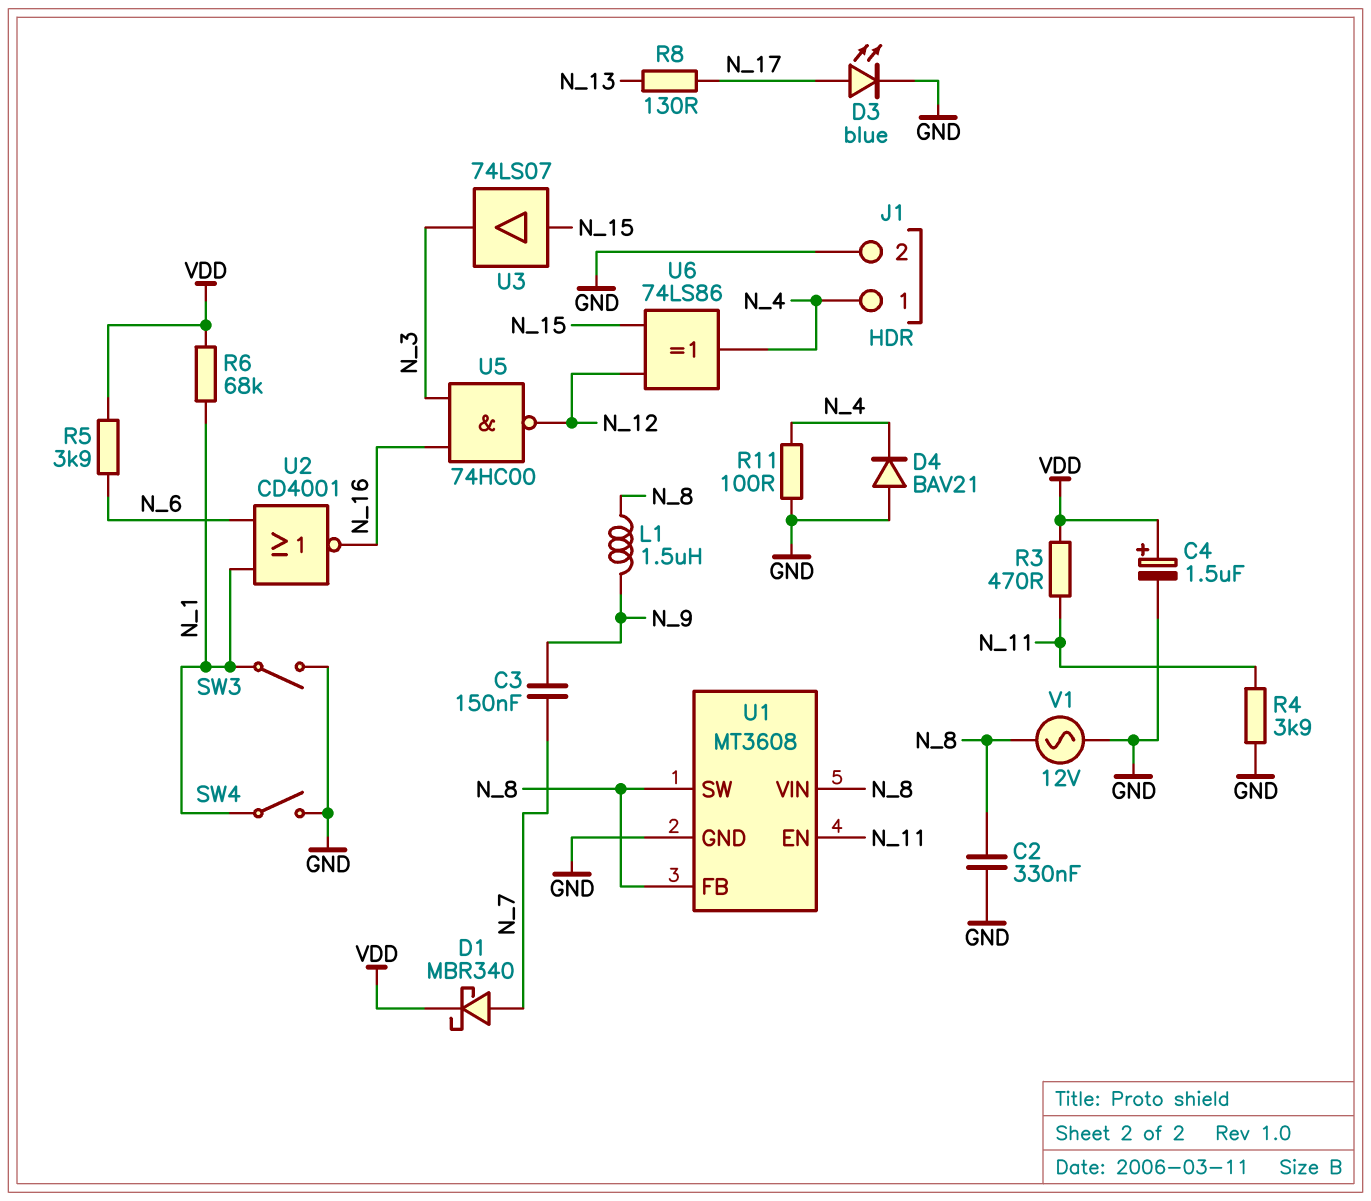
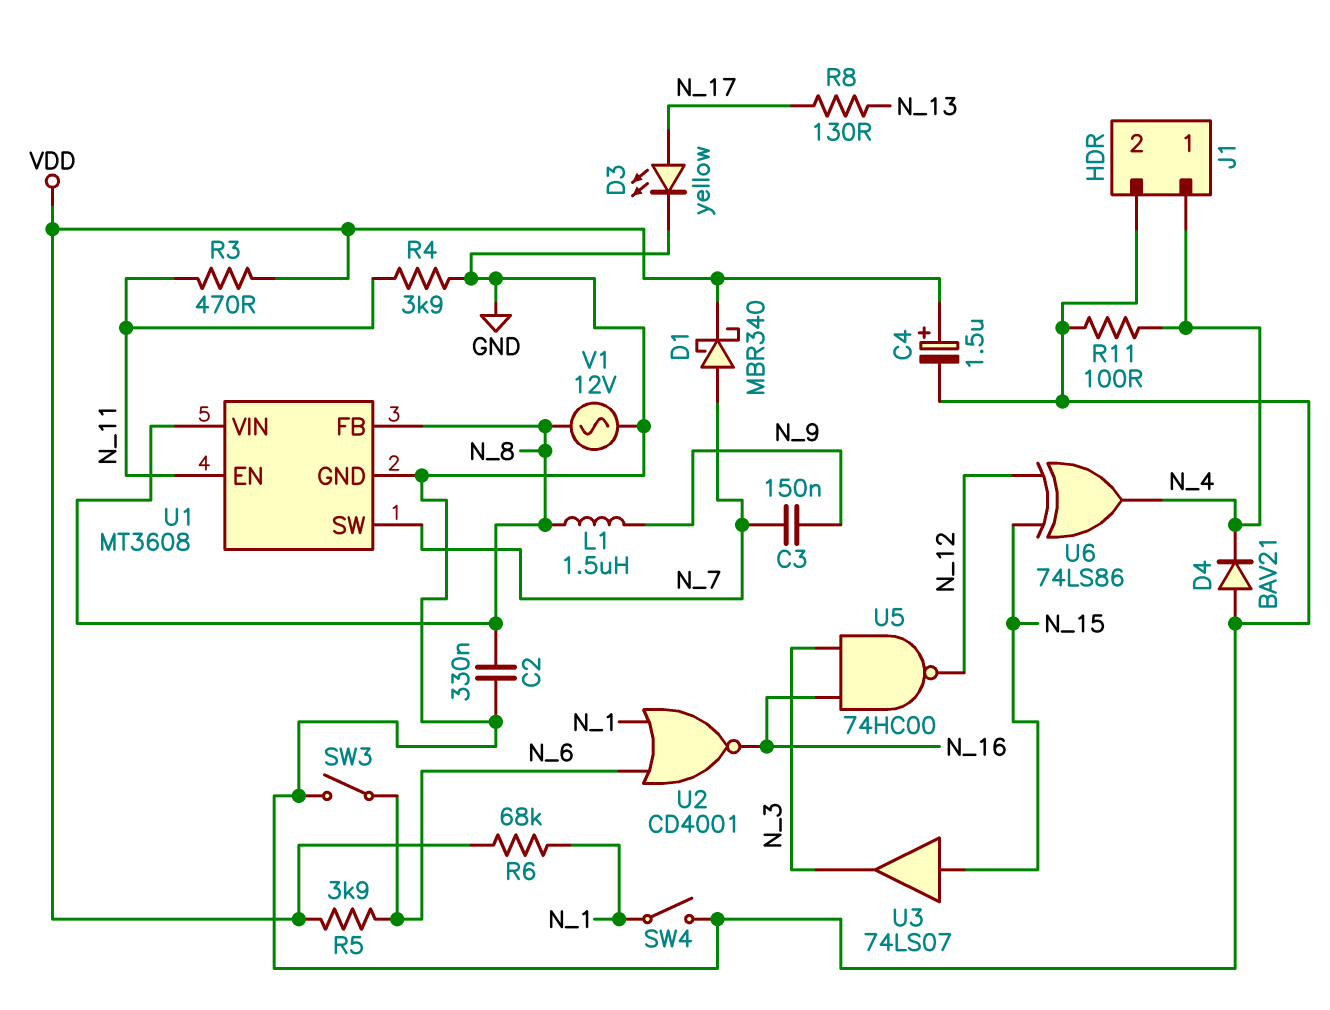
D3: LED blue (A N_17, K GND) -> LED yellow (A N_17, K GND)
SW3: switch (GND, N_1) -> switch (GND, N_6)
U1 pin SW: N_8 -> N_7

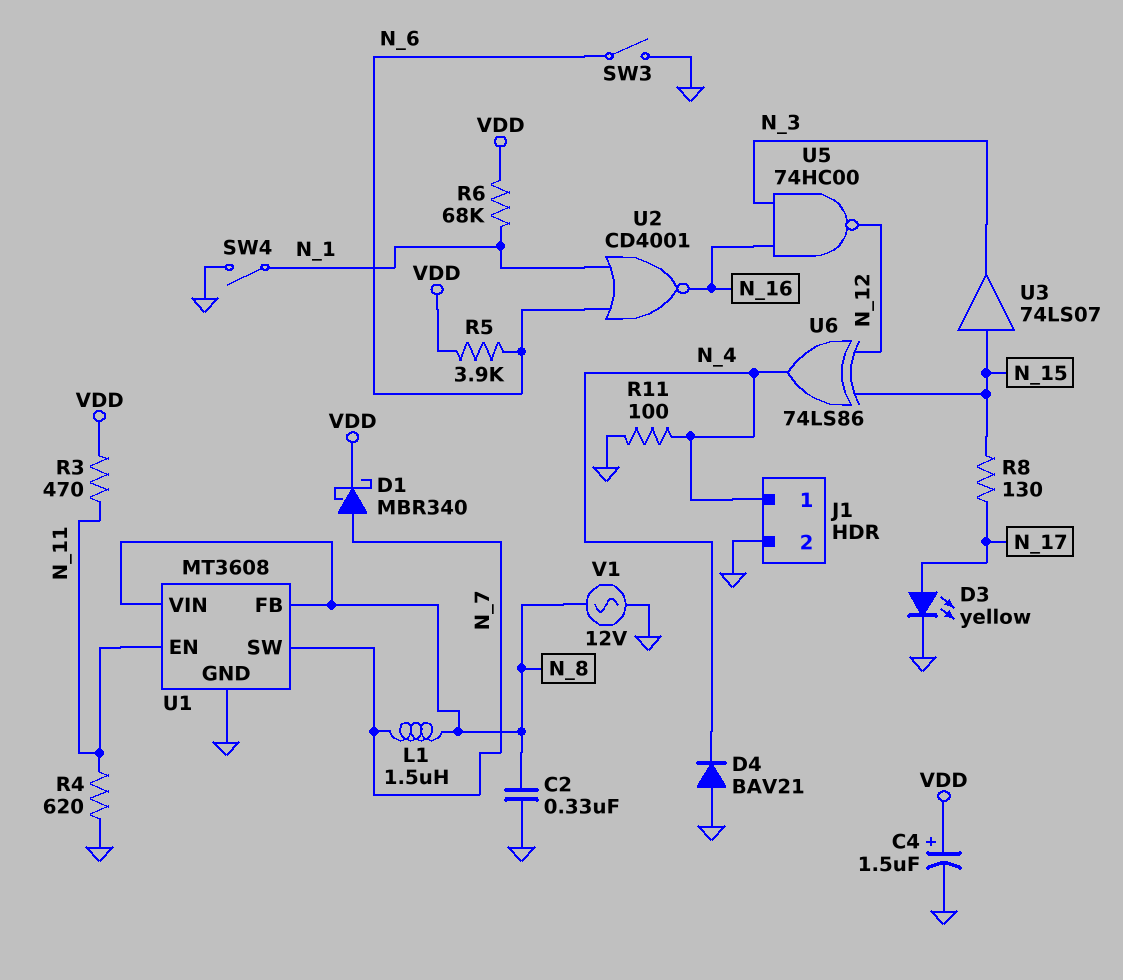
C3: 150nF (N_7, N_9) -> none
L1: 1.5uH (N_8, N_9) -> 1.5uH (N_7, N_8)
R4: 3.9k (GND, N_11) -> 620 (GND, N_11)
R8: 130 (N_13, N_17) -> 130 (N_15, N_17)

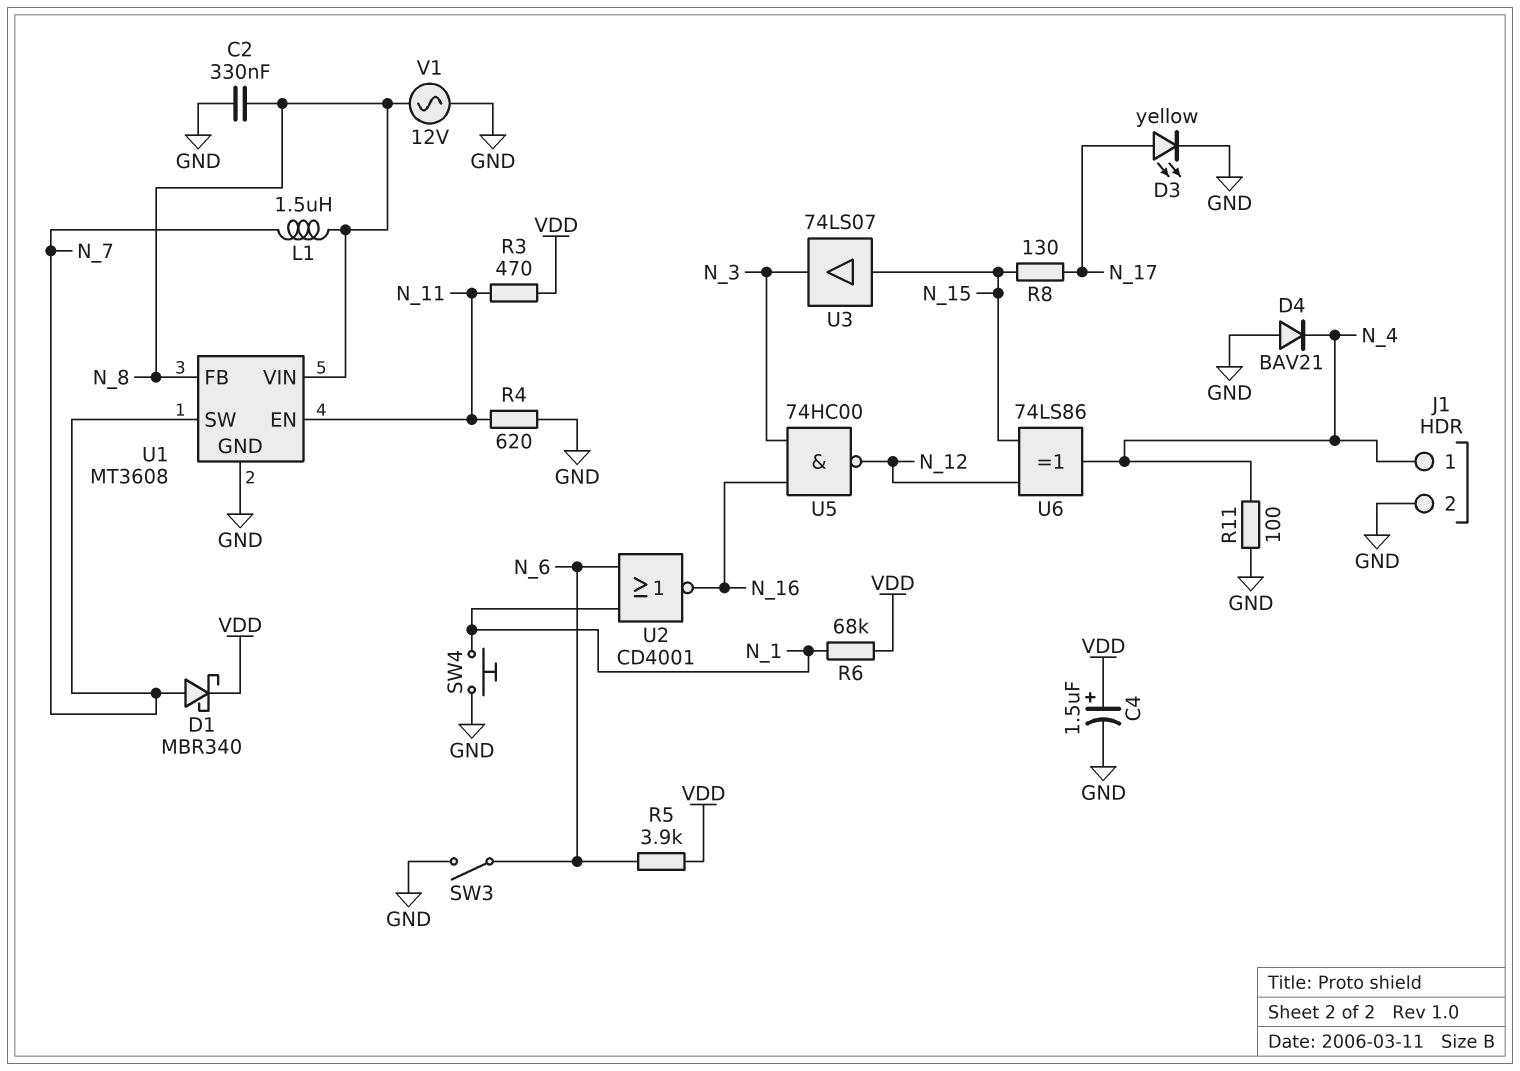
SW4: switch (GND, N_1) -> button (GND, N_1)

